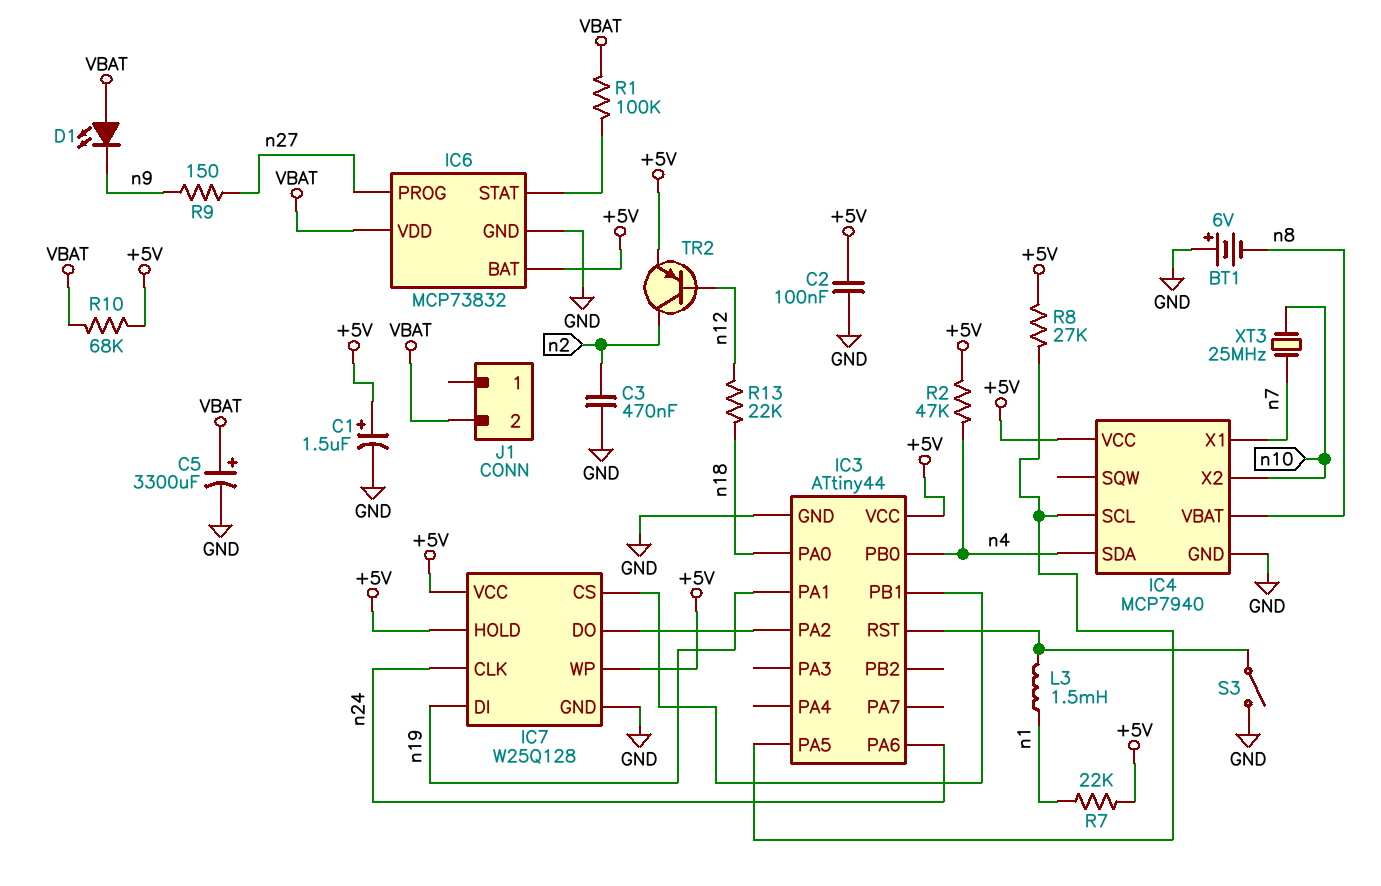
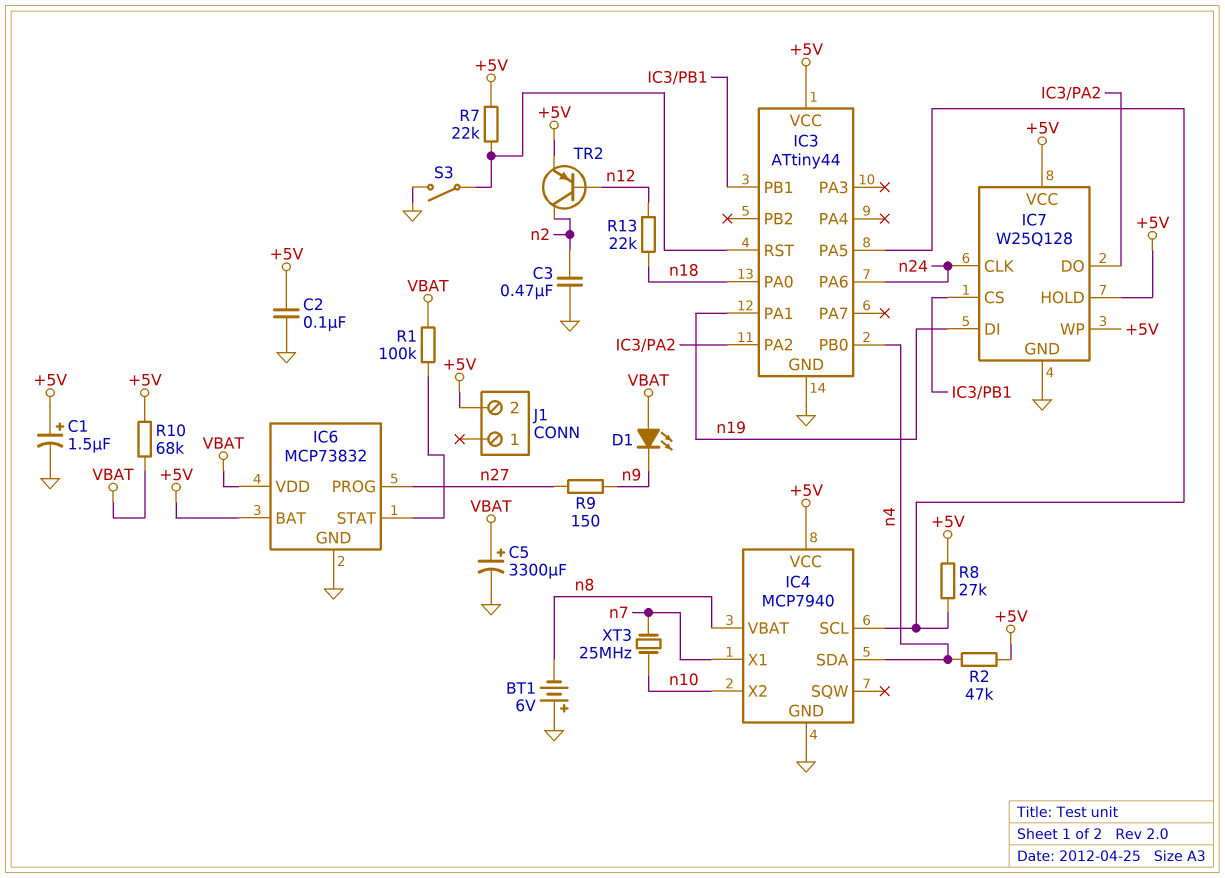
J1 pin 2: VBAT -> +5V
L3: 1.5mH (IC3/RST, n1) -> none
R7: 22k (+5V, n1) -> 22k (+5V, IC3/RST)

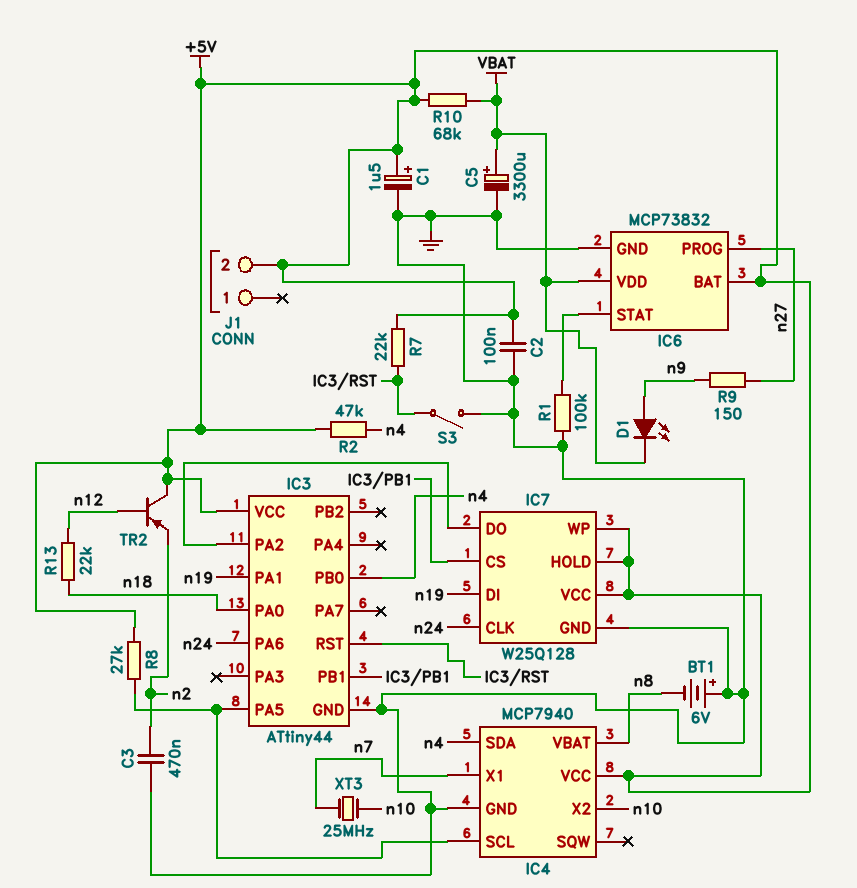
D1: LED (A VBAT, K n9) -> LED (A n9, K VBAT)
R1: 100k (IC6/STAT, VBAT) -> 100k (GND, IC6/STAT)
TR2: PNP (B n12, C n2, E +5V) -> PNP (B n12, C +5V, E n2)

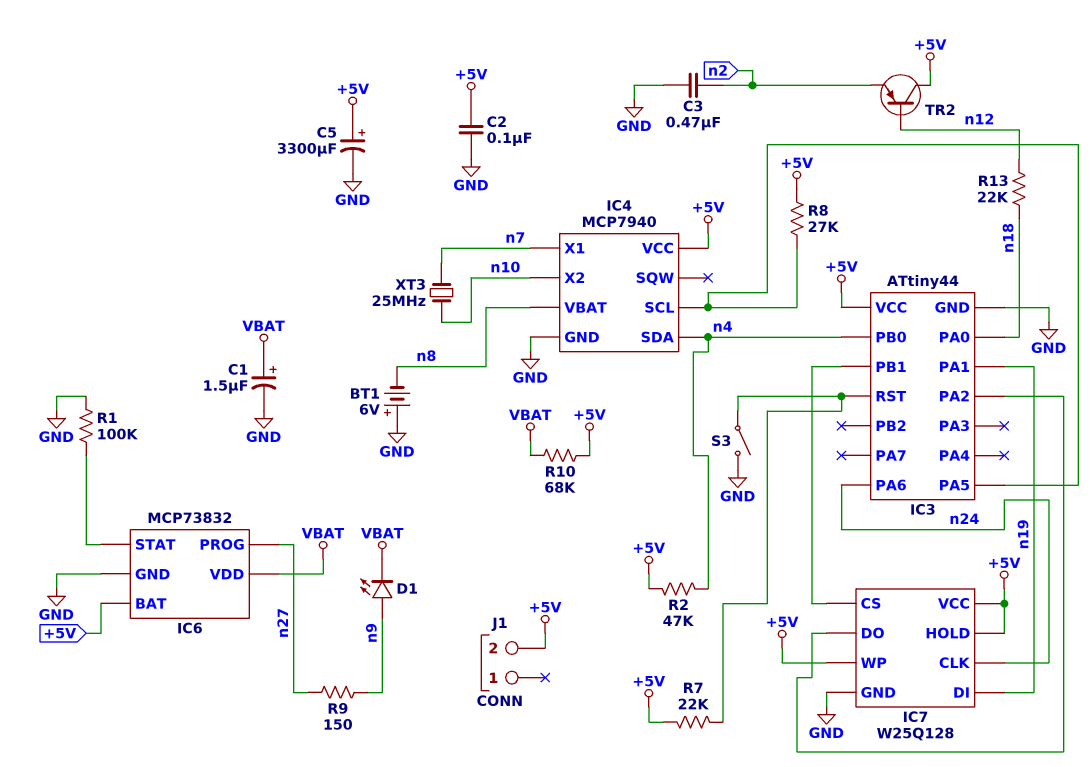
C1: 1.5uF (plus +5V, minus GND) -> 1.5uF (plus VBAT, minus GND)
C5: 3300uF (plus VBAT, minus GND) -> 3300uF (plus +5V, minus GND)

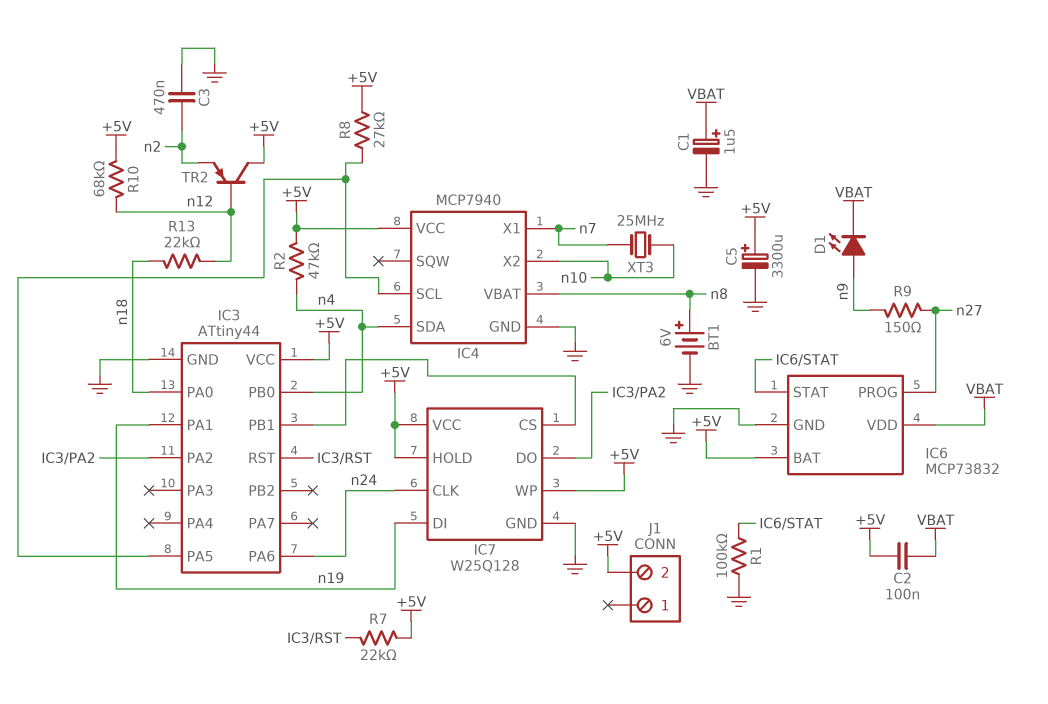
BT1: 6V (plus GND, minus n8) -> 6V (plus n8, minus GND)
C2: 100nF (+5V, GND) -> 100nF (+5V, VBAT)
R10: 68k (+5V, VBAT) -> 68k (+5V, n12)
S3: switch (GND, IC3/RST) -> none

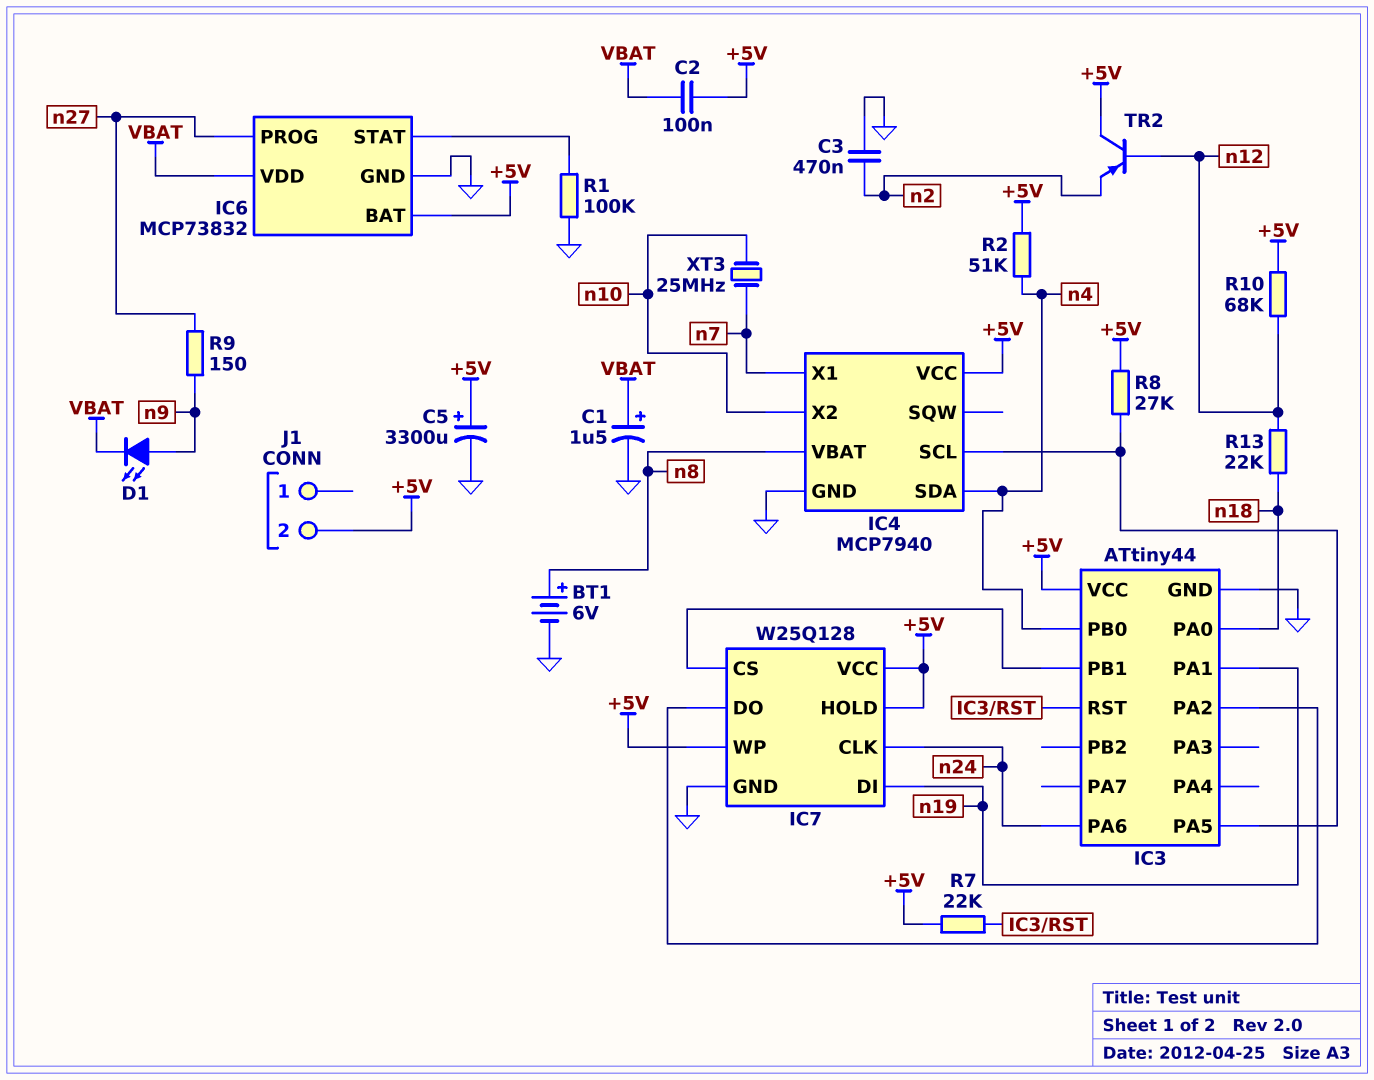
R2: 47k (+5V, n4) -> 51k (+5V, n4)

